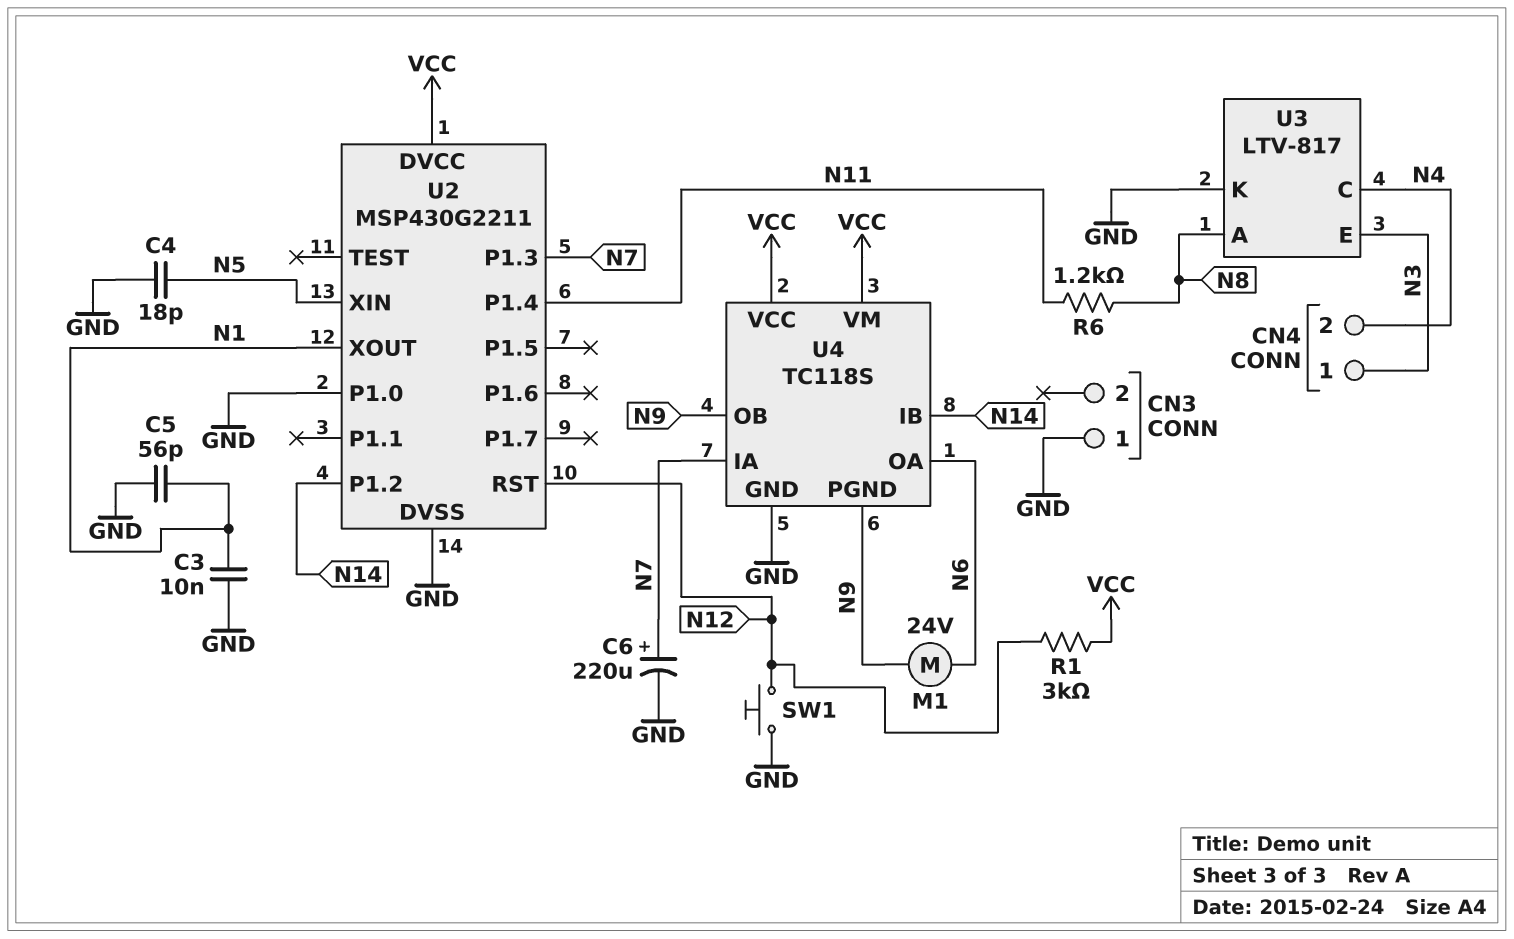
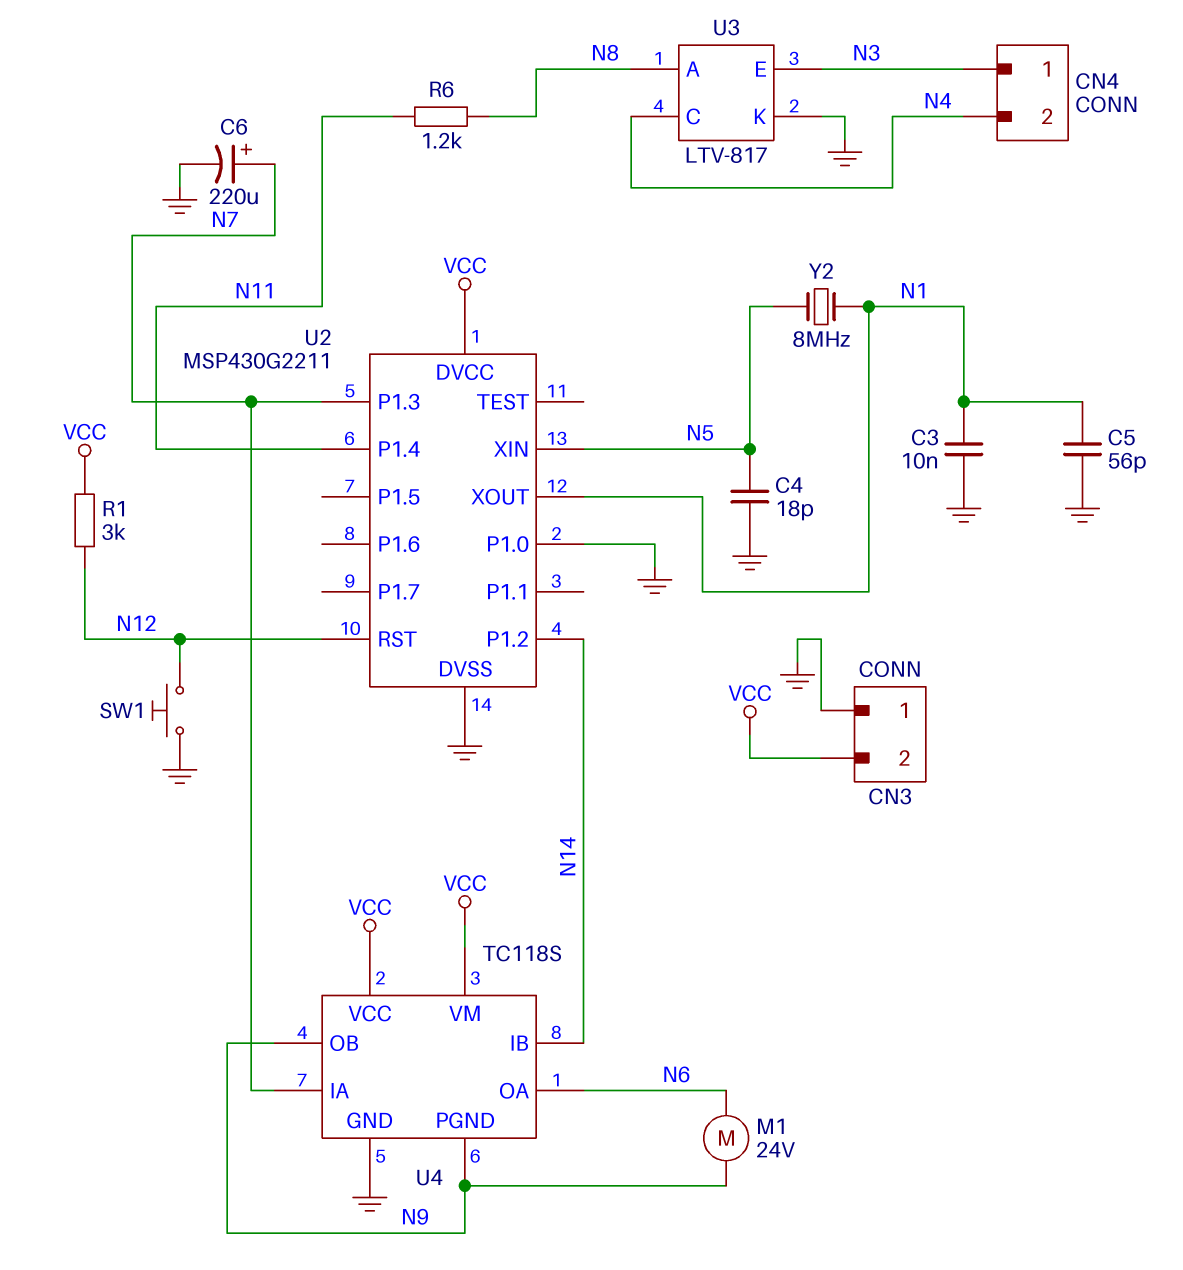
CN3 pin 2: none -> VCC
Y2: none -> 8MHz (N1, N5)

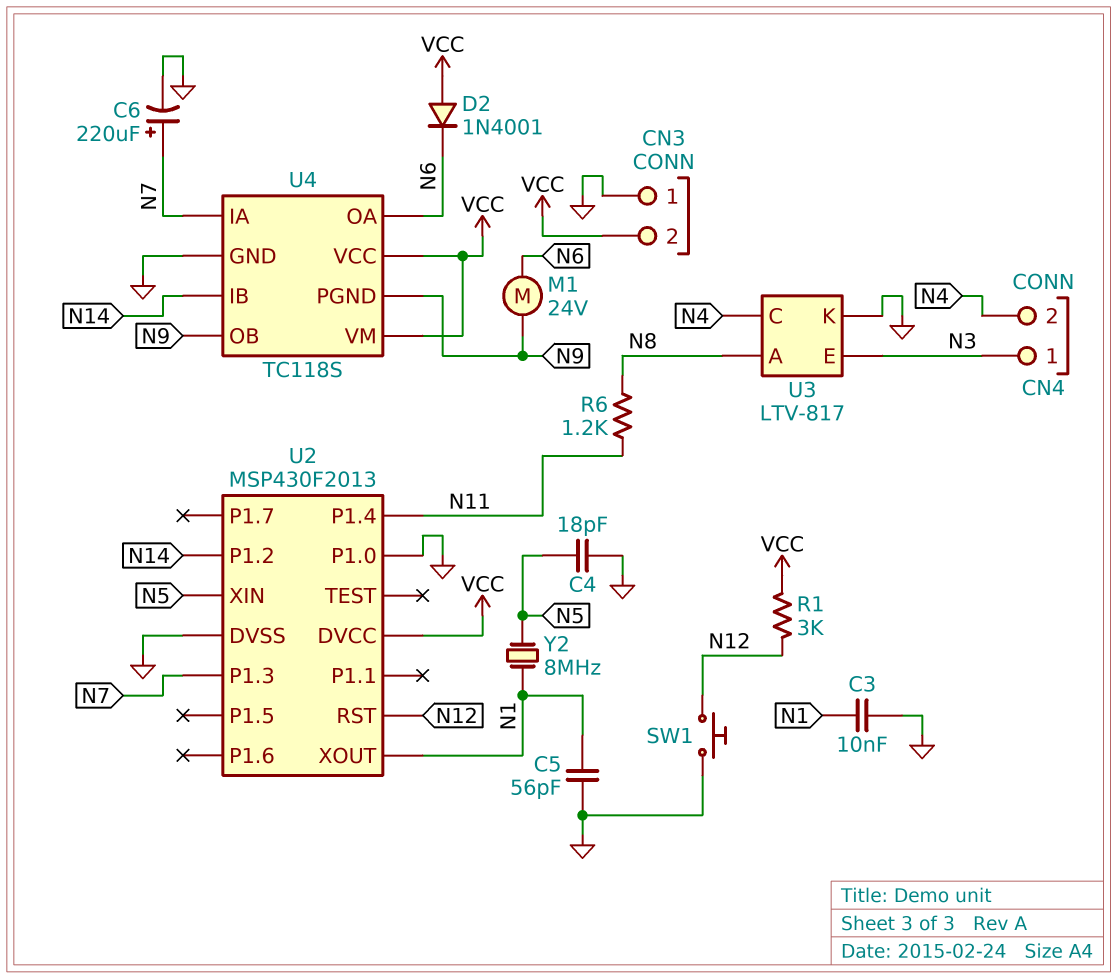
D2: none -> diode 1N4001 (A VCC, K N6)
U2: MSP430G2211 -> MSP430F2013

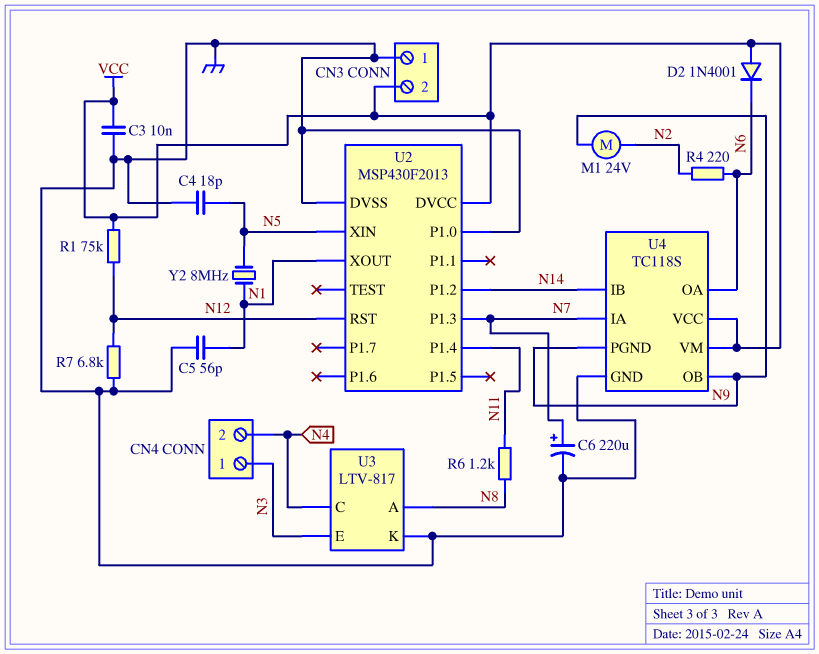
C3: 10nF (GND, N1) -> 10nF (GND, VCC)
M1: motor 24V (N6, N9) -> motor 24V (N2, N9)
R1: 3k (N12, VCC) -> 75k (N12, VCC)
R4: none -> 220 (N2, N6)
R7: none -> 6.8k (GND, N12)
SW1: button (GND, N12) -> none

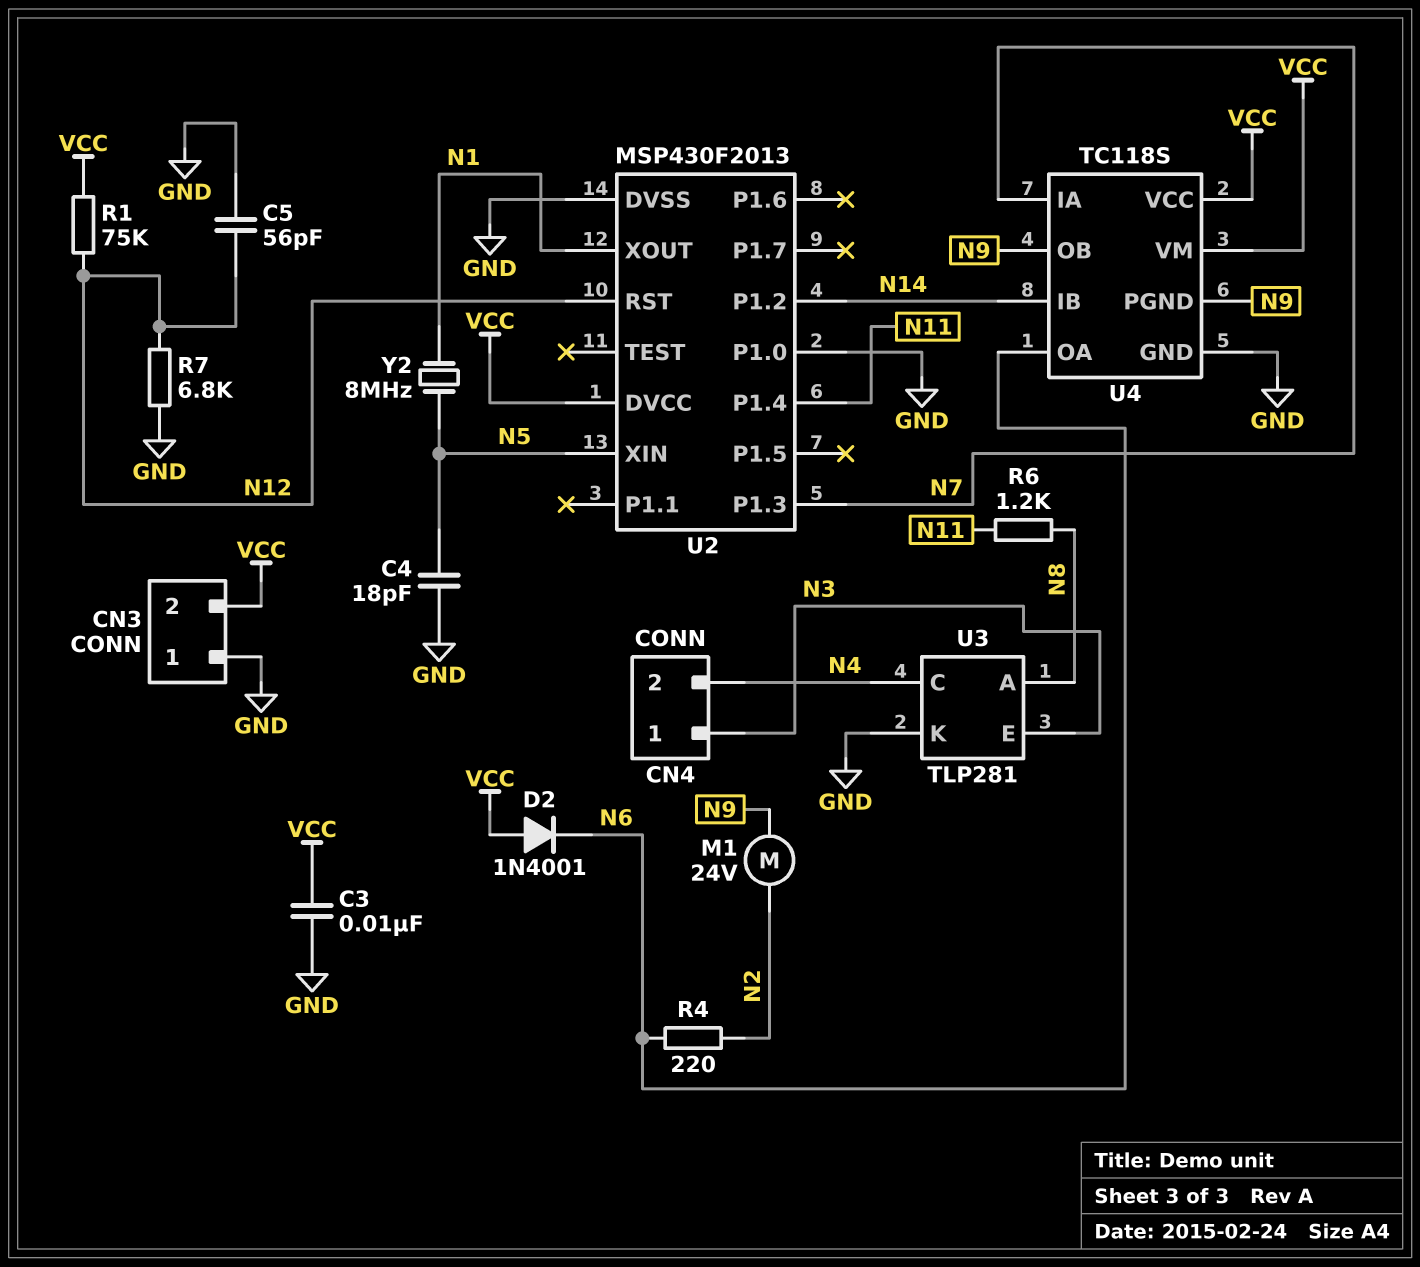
C5: 56pF (GND, N1) -> 56pF (GND, N12)
C6: 220uF (plus N7, minus GND) -> none
U3: LTV-817 -> TLP281

